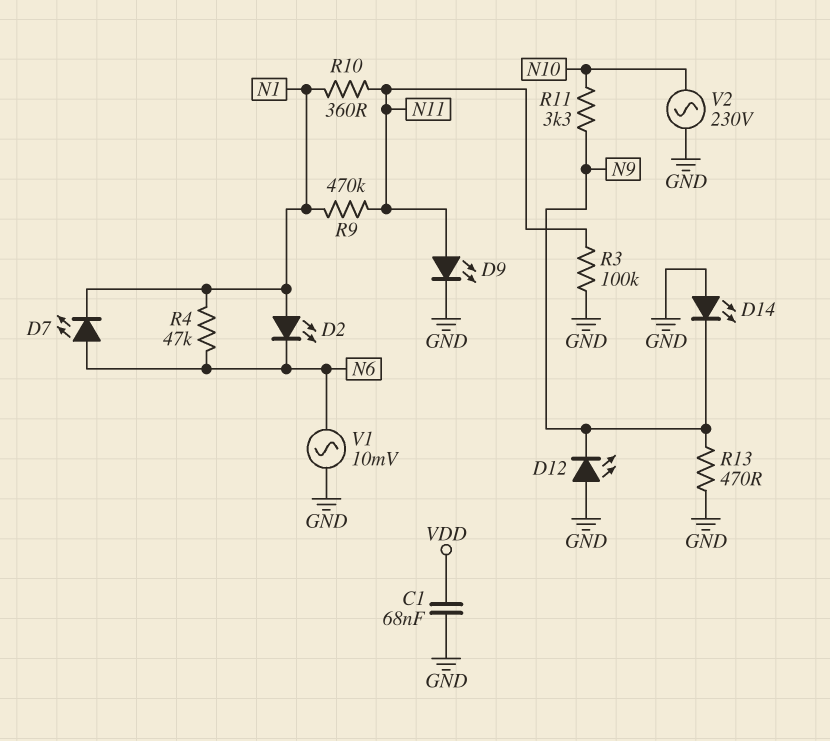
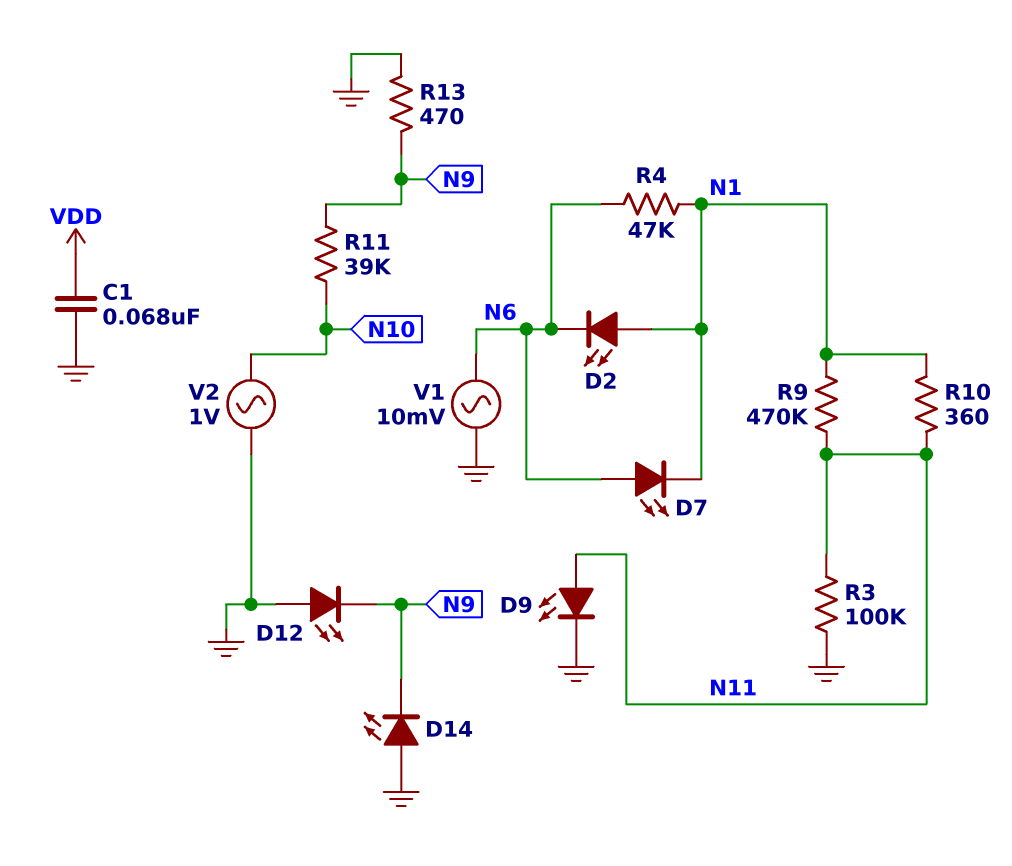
R11: 3.3k (N9, N10) -> 39k (N9, N10)
V2: AC 230V (GND, N10) -> AC 1V (GND, N10)

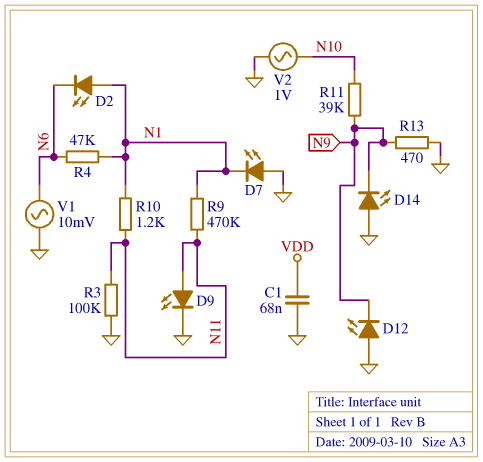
D7: LED (A N6, K N1) -> LED (A GND, K N1)
R10: 360 (N1, N11) -> 1.2k (N1, N11)

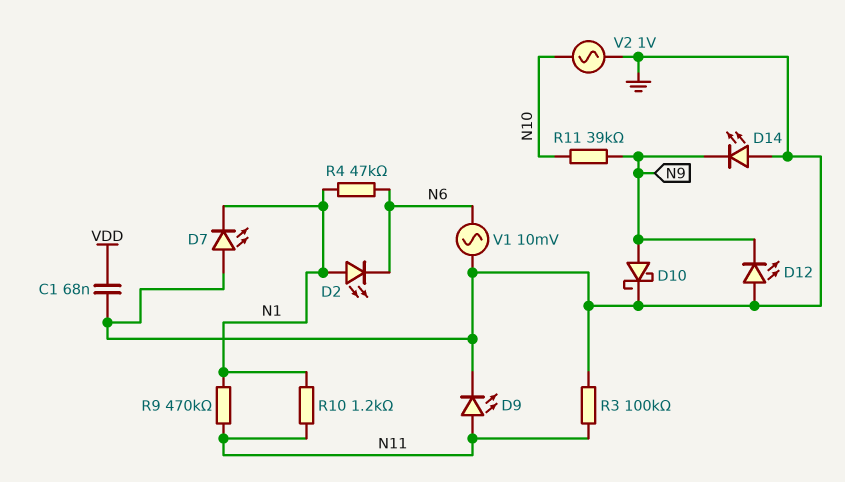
D10: none -> schottky (A N9, K GND)
R13: 470 (GND, N9) -> none

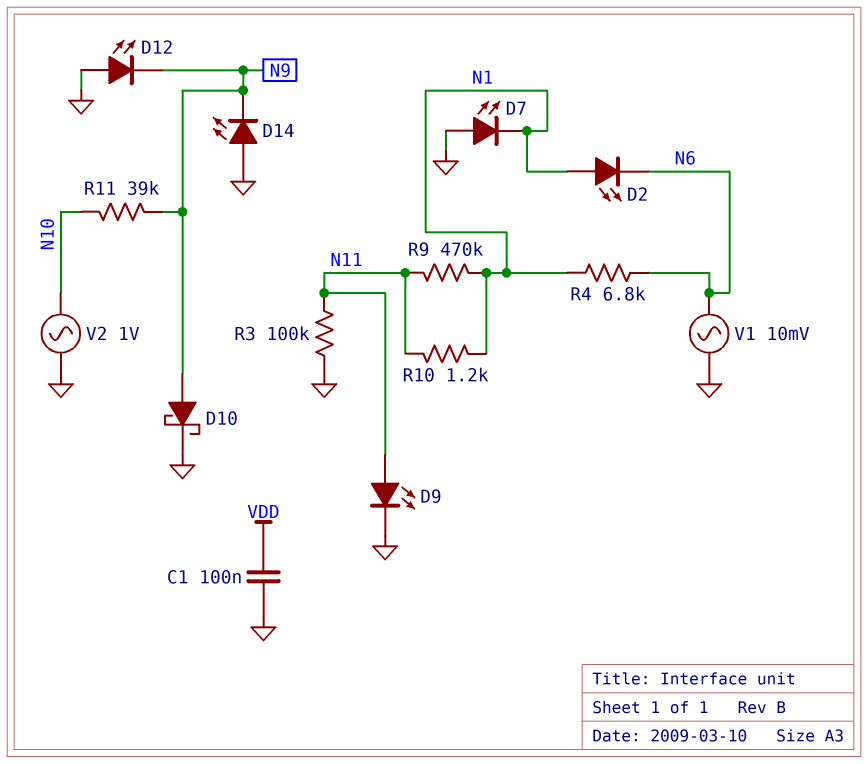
C1: 68nF (GND, VDD) -> 100nF (GND, VDD)
R4: 47k (N1, N6) -> 6.8k (N1, N6)

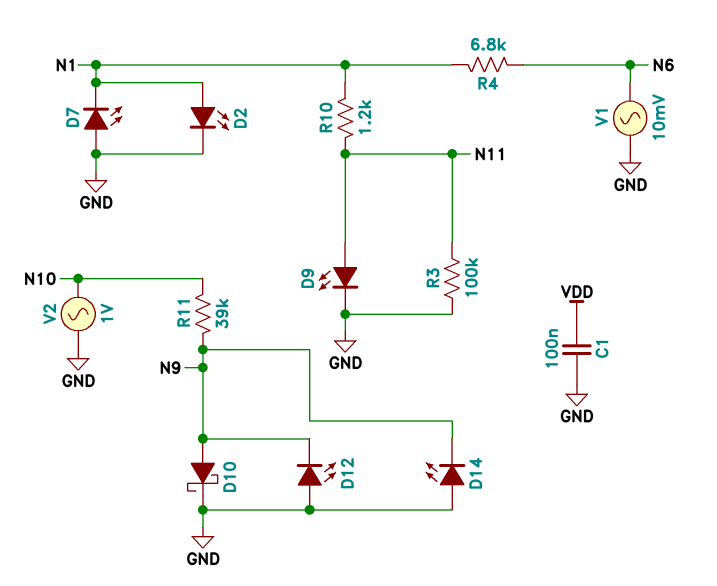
D2: LED (A N1, K N6) -> LED (A N1, K GND)
R9: 470k (N1, N11) -> none

